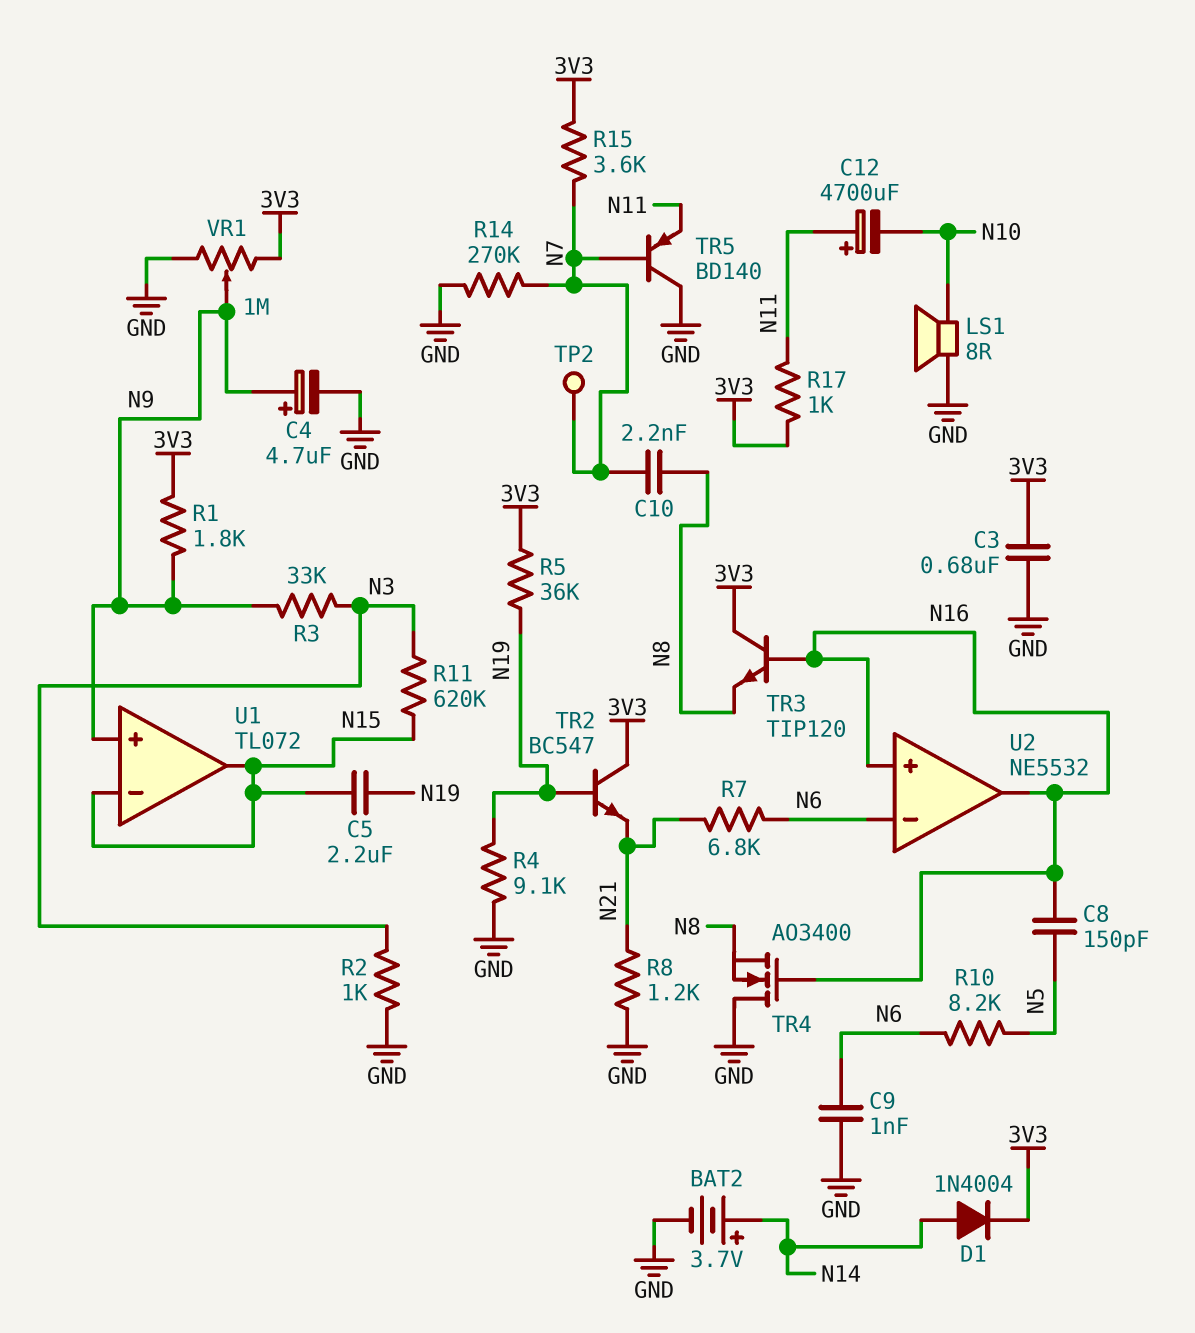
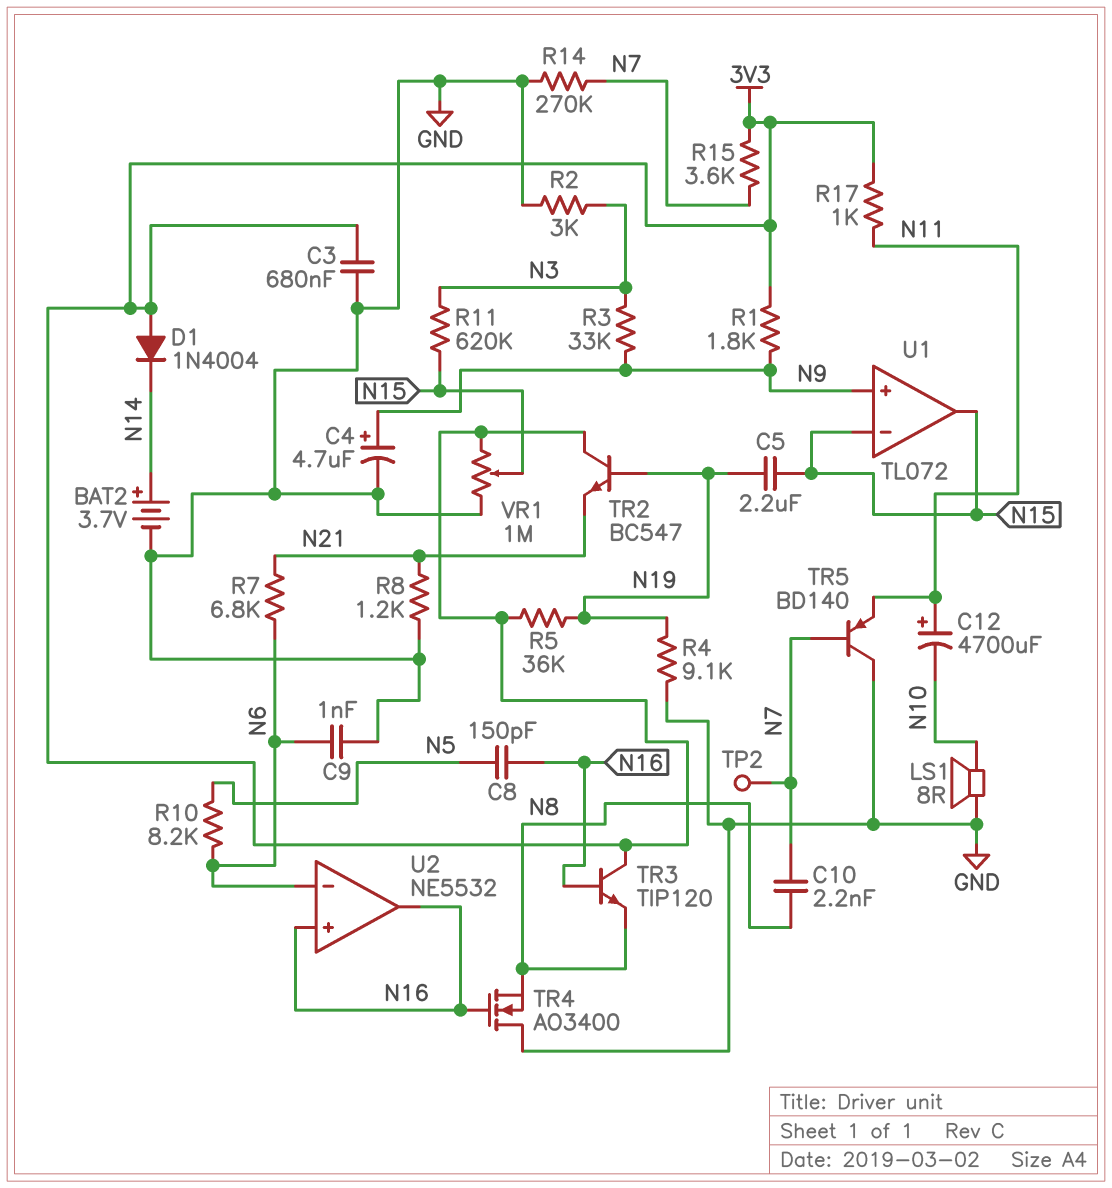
D1: diode 1N4004 (A N14, K 3V3) -> diode 1N4004 (A 3V3, K N14)
R2: 1k (GND, N3) -> 3k (GND, N3)
VR1: 1M (3V3, GND, wiper N9) -> 1M (3V3, GND, wiper N15)

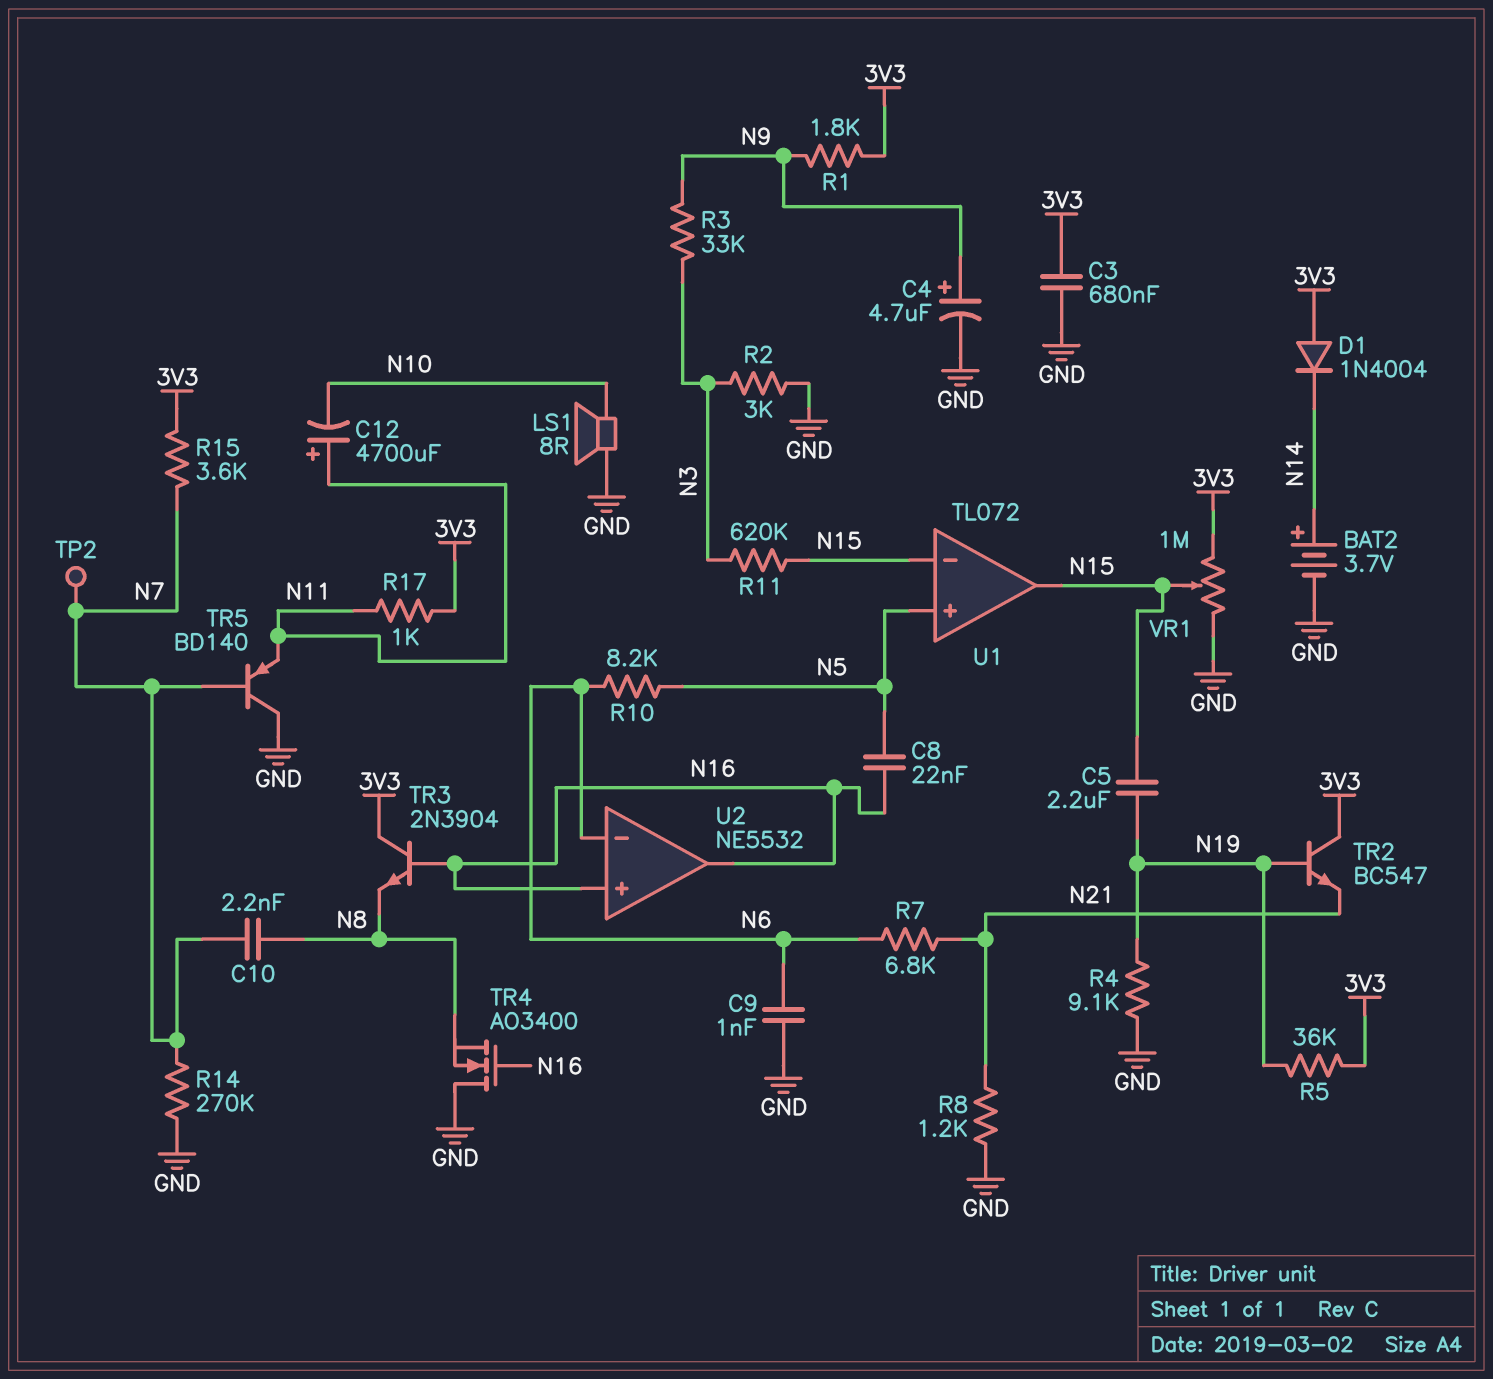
C8: 150pF (N5, N16) -> 22nF (N5, N16)
TR3: NPN TIP120 (B N16, C 3V3, E N8) -> NPN 2N3904 (B N16, C 3V3, E N8)
U1 pin in+: N9 -> N5

